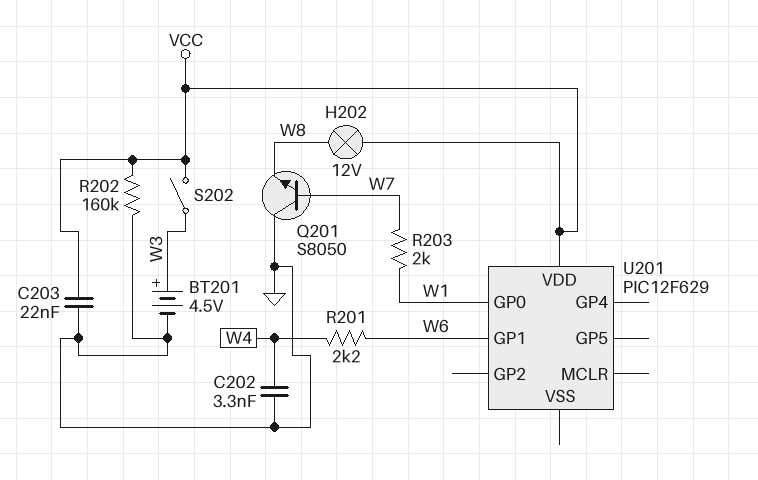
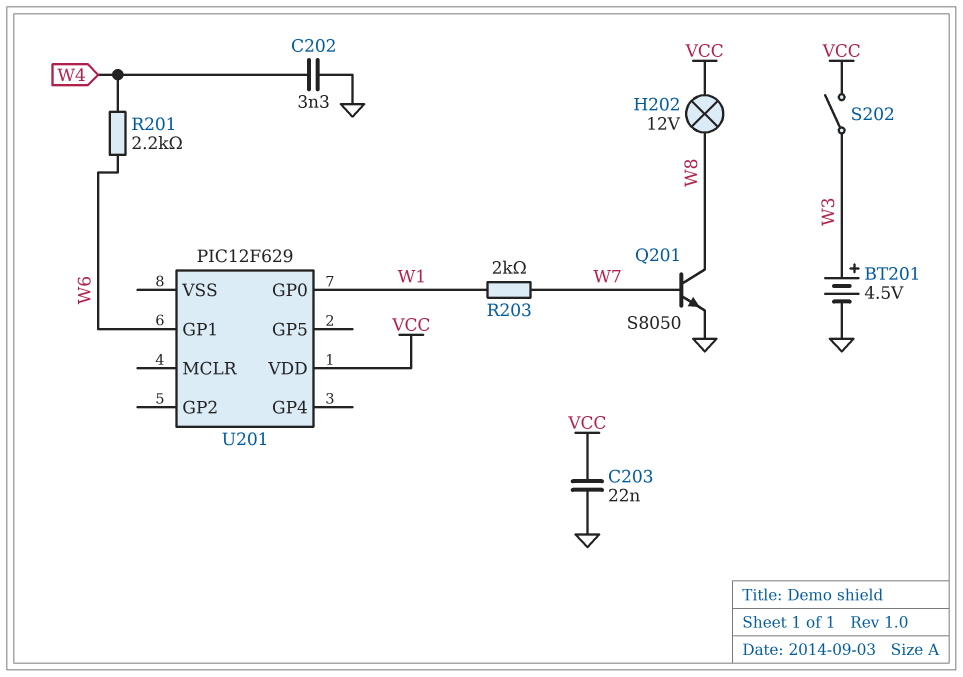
Q201: NPN S8050 (B W7, C GND, E W8) -> NPN S8050 (B W7, C W8, E GND)
R202: 160k (GND, VCC) -> none

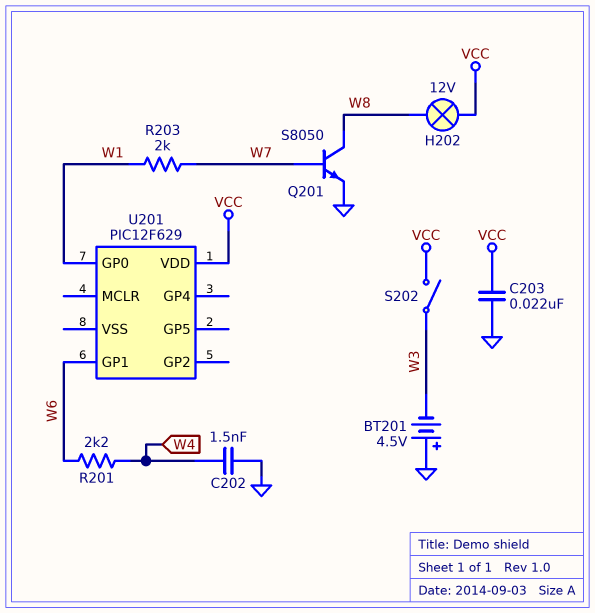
BT201: 4.5V (plus W3, minus GND) -> 4.5V (plus GND, minus W3)
C202: 3.3nF (GND, W4) -> 1.5nF (GND, W4)

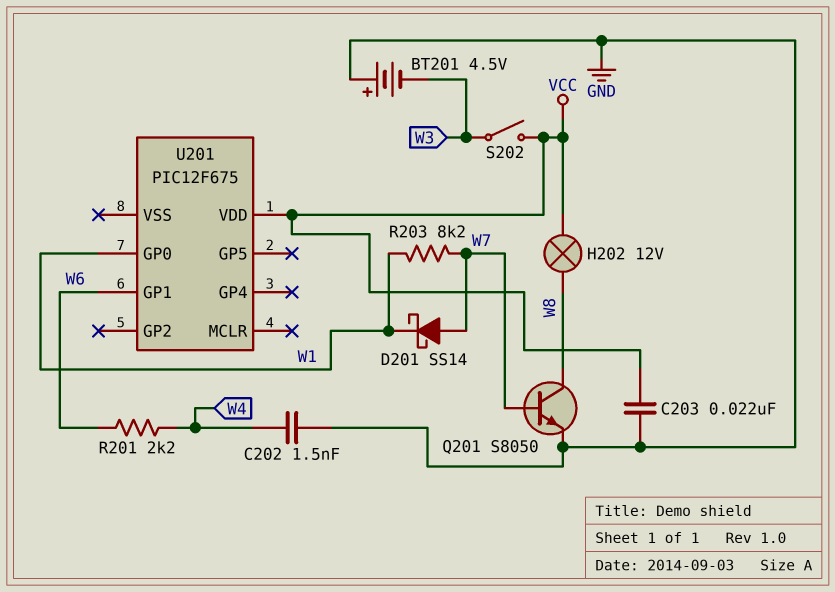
D201: none -> schottky SS14 (A W7, K W1)
R203: 2k (W1, W7) -> 8.2k (W1, W7)
U201: PIC12F629 -> PIC12F675

